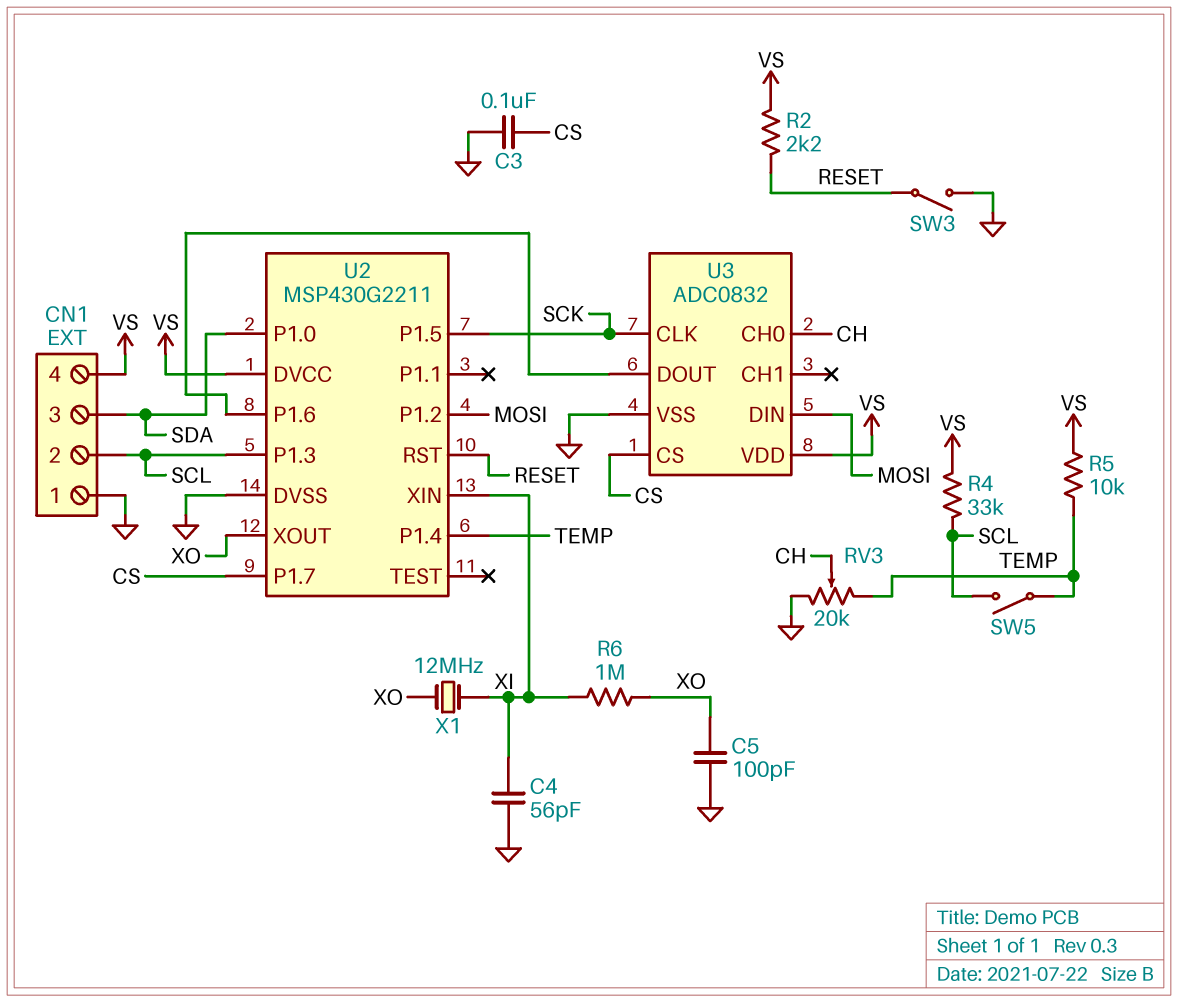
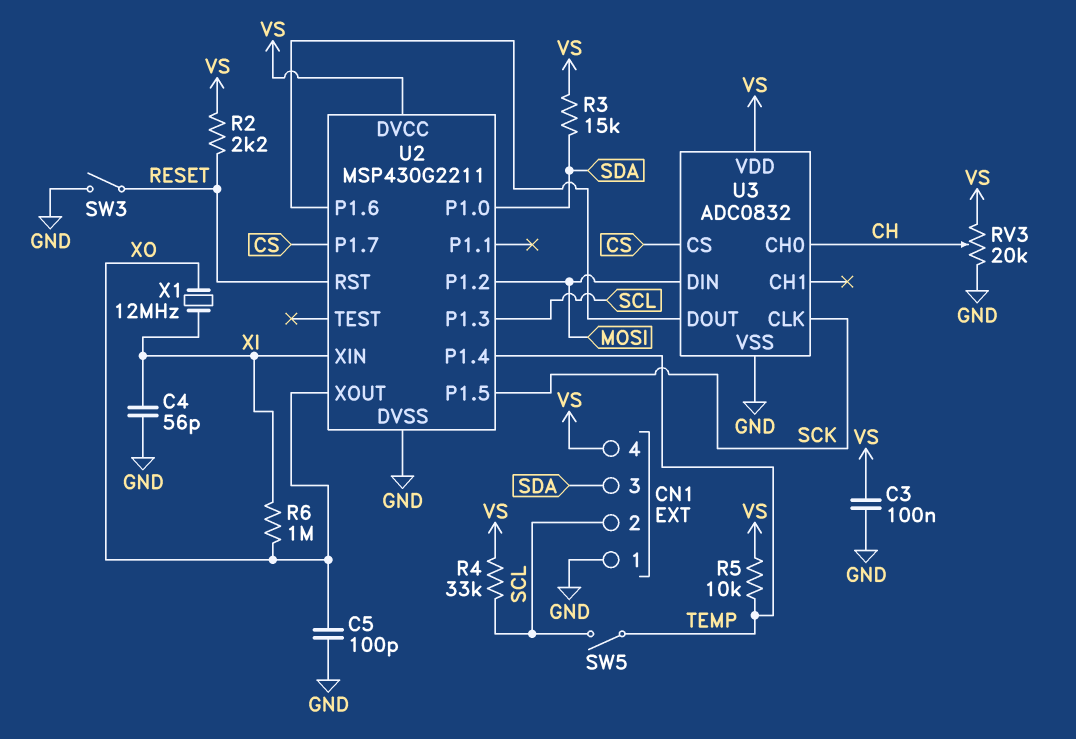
C3: 100nF (CS, GND) -> 100nF (GND, VS)
R3: none -> 15k (SDA, VS)
RV3: 20k (GND, TEMP, wiper CH) -> 20k (GND, VS, wiper CH)

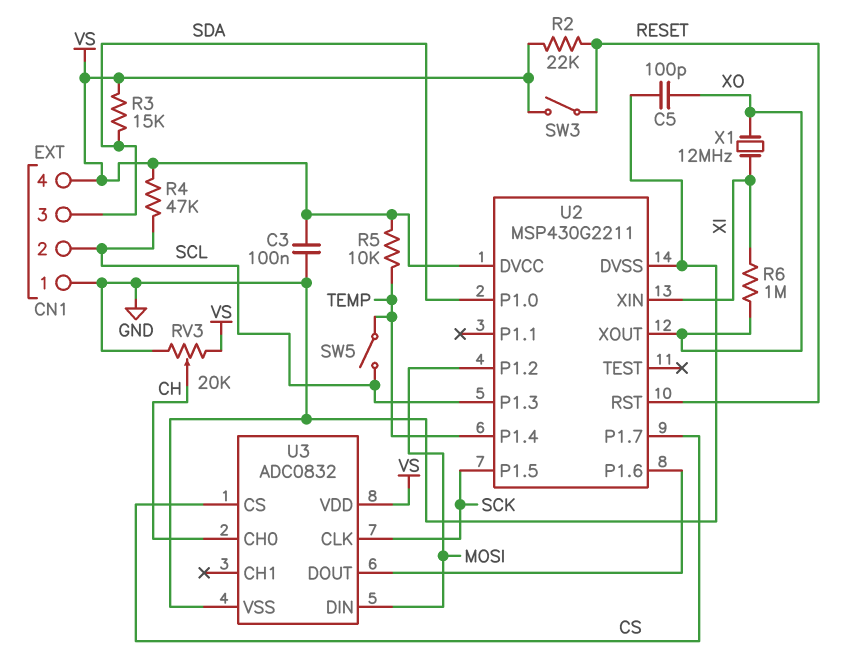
C4: 56pF (GND, XI) -> none
R2: 2.2k (RESET, VS) -> 22k (RESET, VS)
R4: 33k (SCL, VS) -> 47k (SCL, VS)
SW3: switch (GND, RESET) -> switch (RESET, VS)

